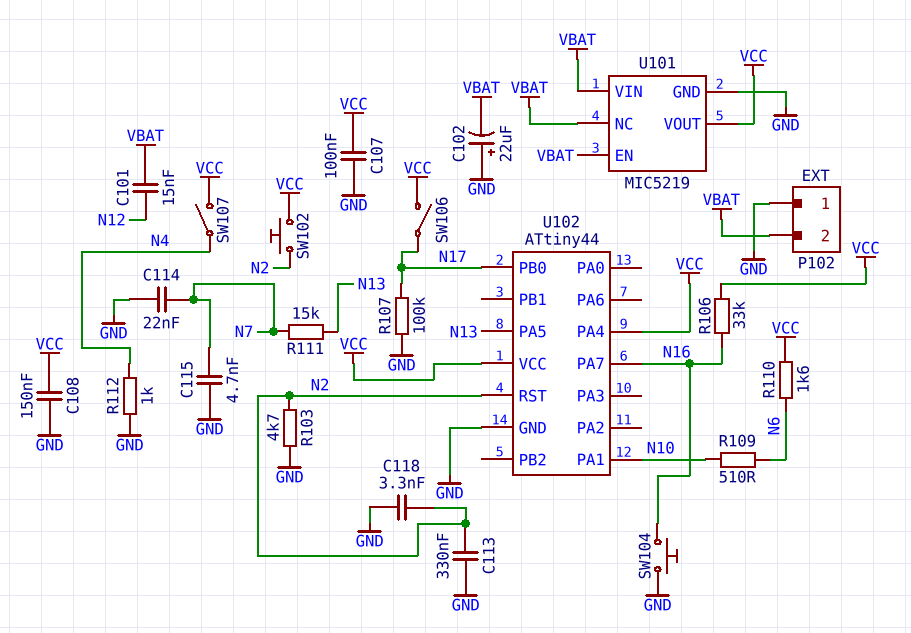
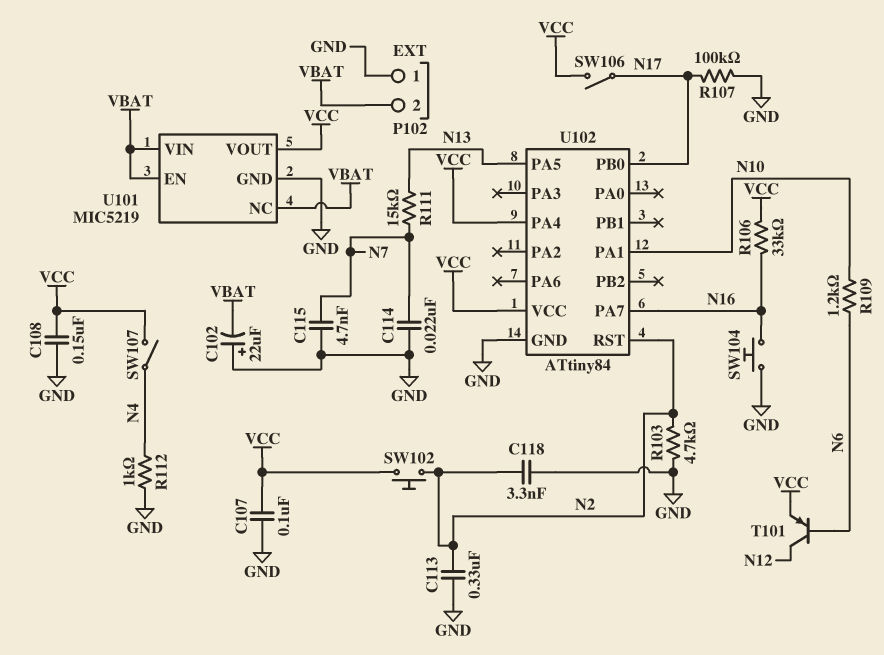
C101: 15nF (N12, VBAT) -> none
R109: 510 (N6, N10) -> 1.2k (N6, N10)
R110: 1.6k (N6, VCC) -> none
T101: none -> PNP (B N6, C N12, E VCC)
U102: ATtiny44 -> ATtiny84

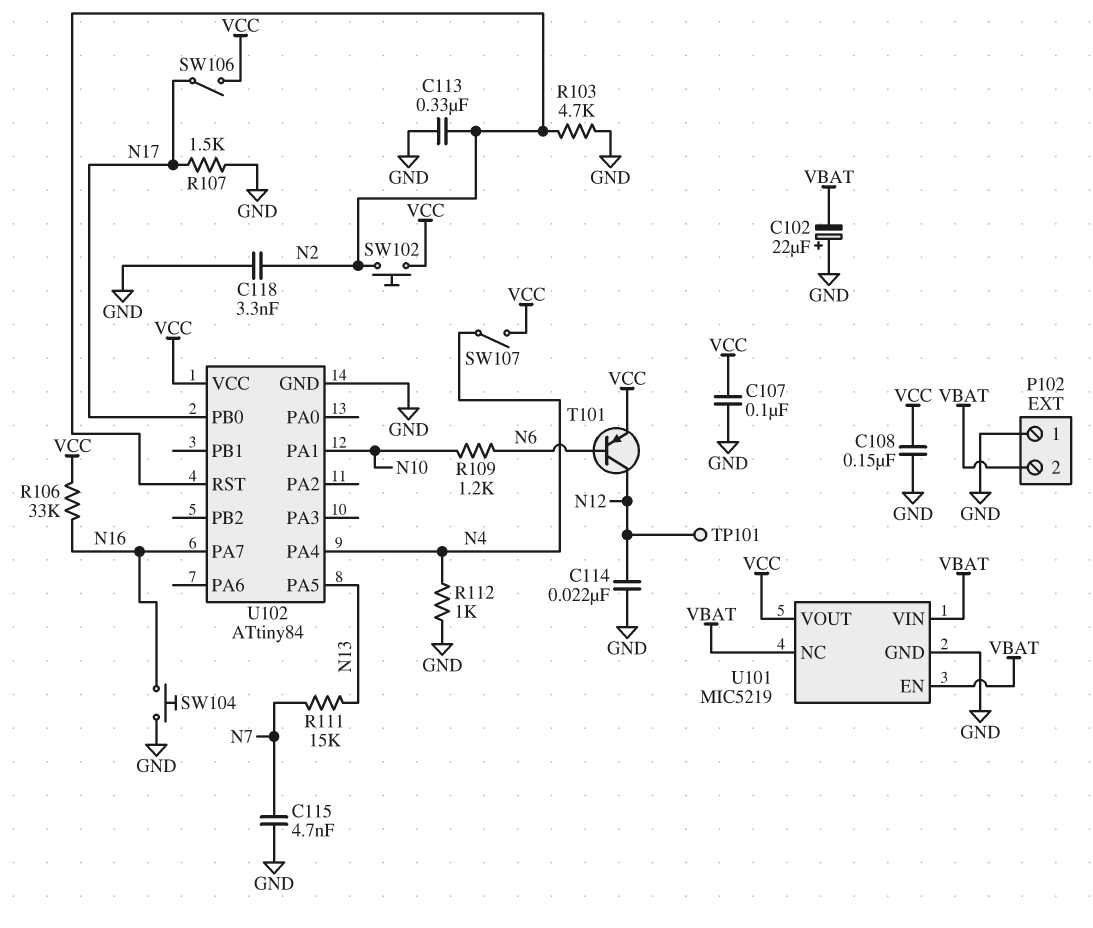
C114: 22nF (GND, N7) -> 22nF (GND, N12)
R107: 100k (GND, N17) -> 1.5k (GND, N17)
TP101: none -> test point (N12)
U102 pin PA4: VCC -> N4

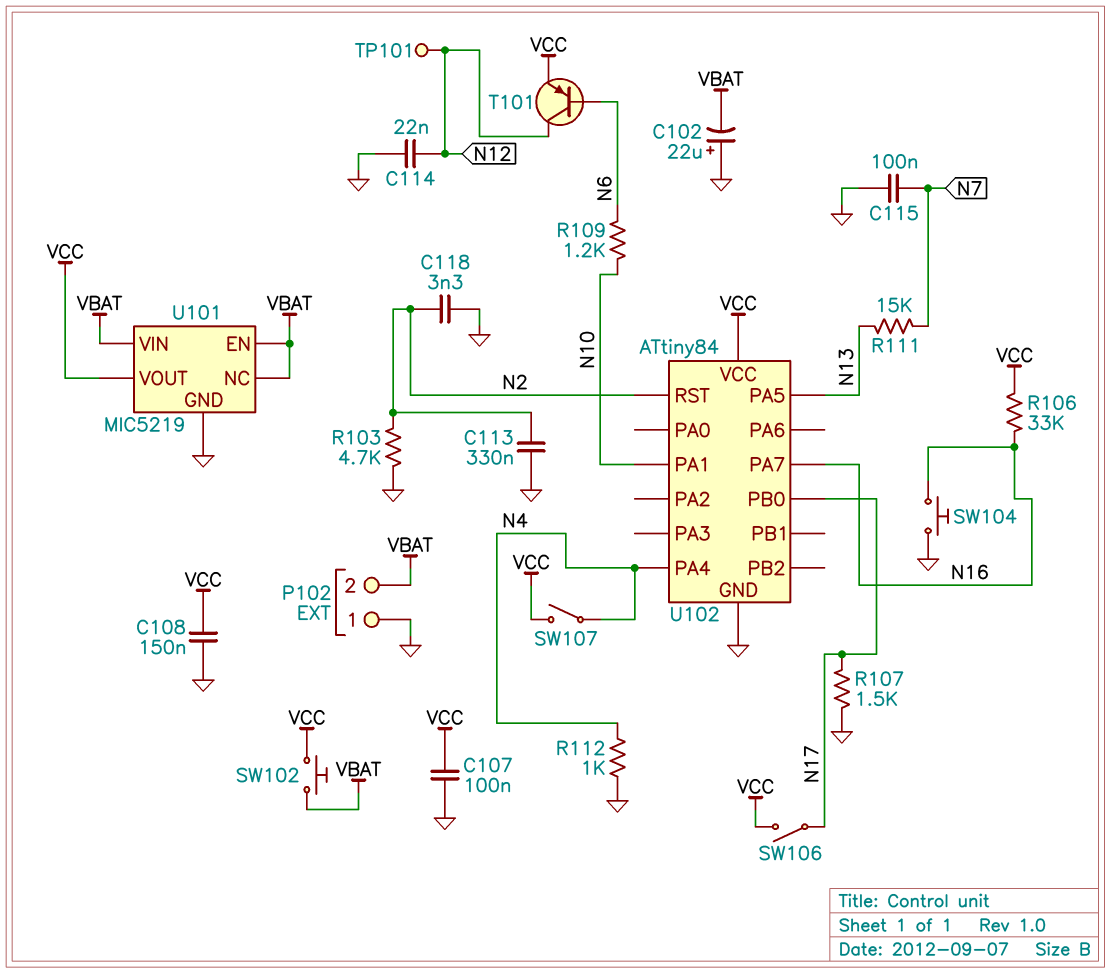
C115: 4.7nF (GND, N7) -> 100nF (GND, N7)
SW102: button (N2, VCC) -> button (VBAT, VCC)

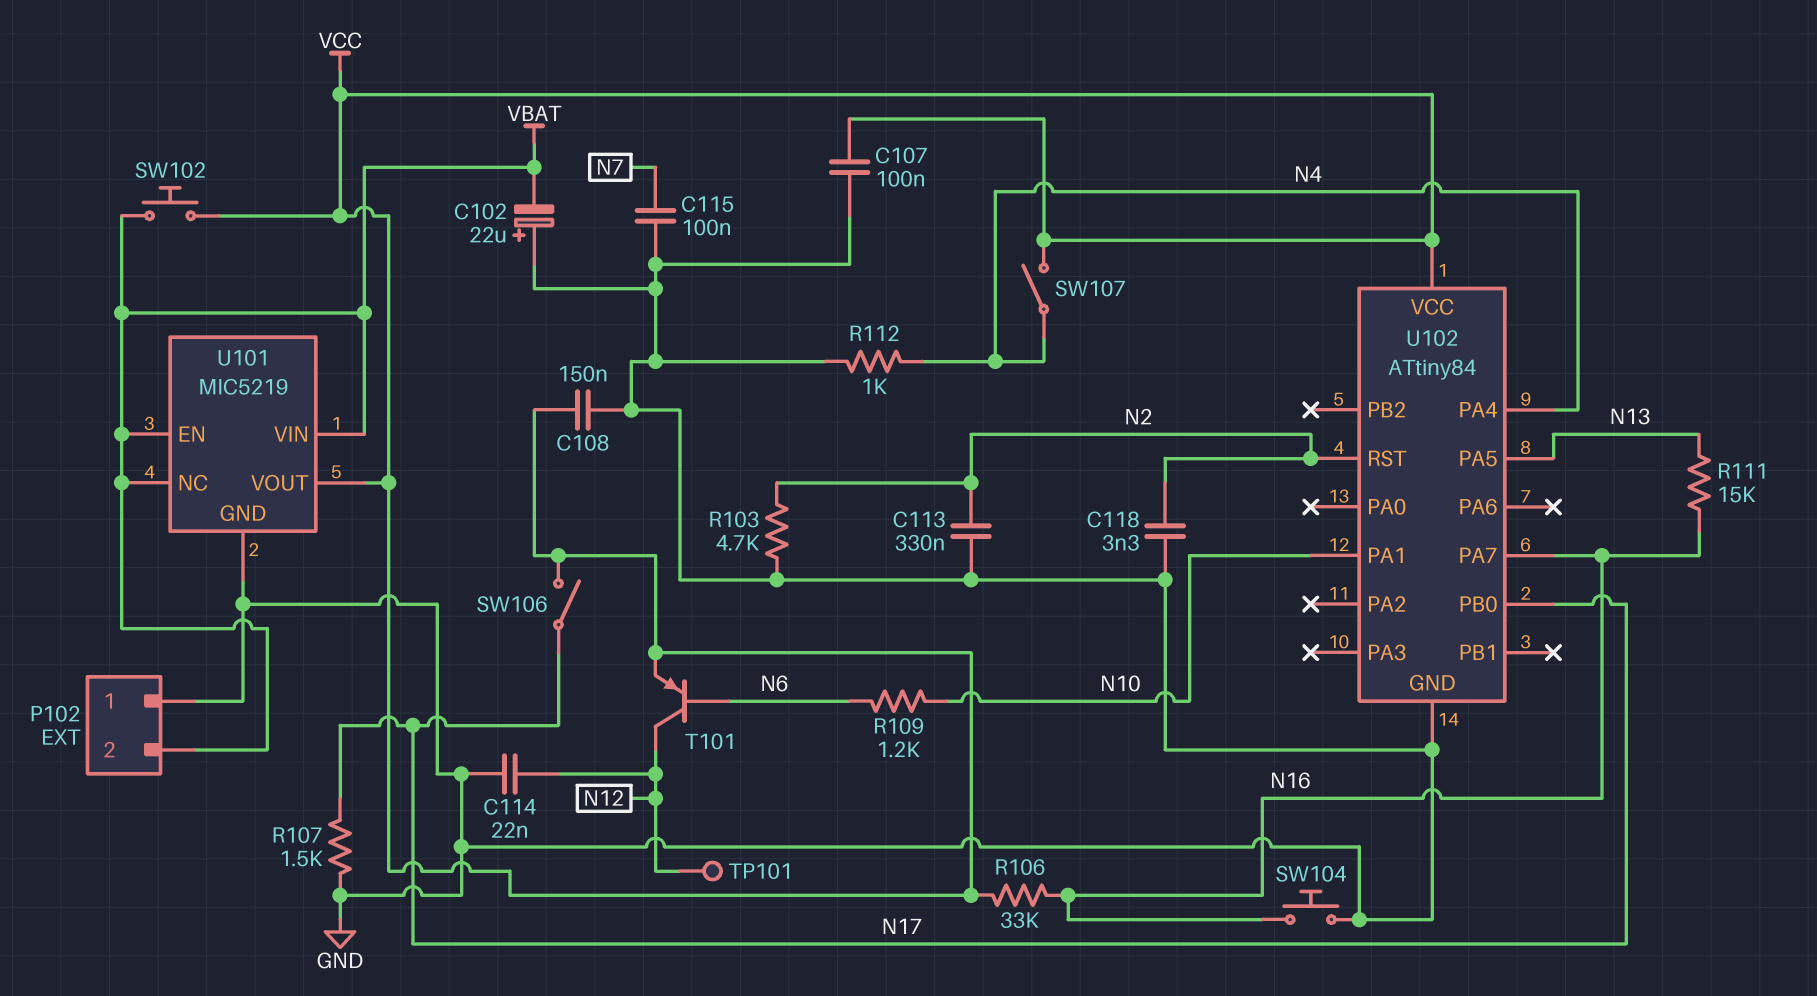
R111: 15k (N7, N13) -> 15k (N13, N16)

